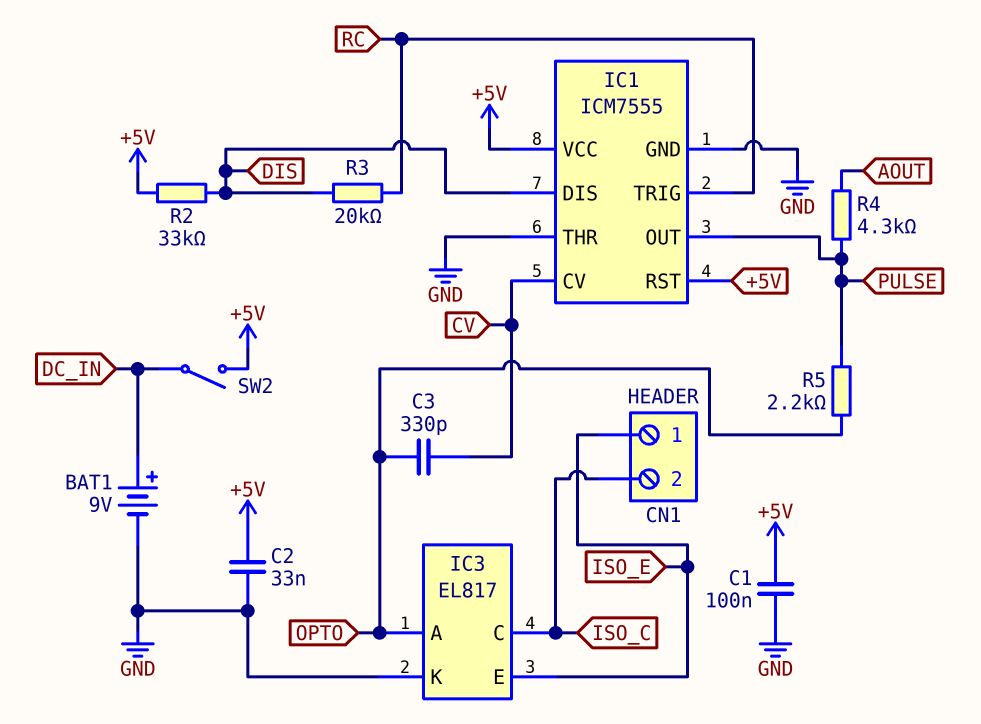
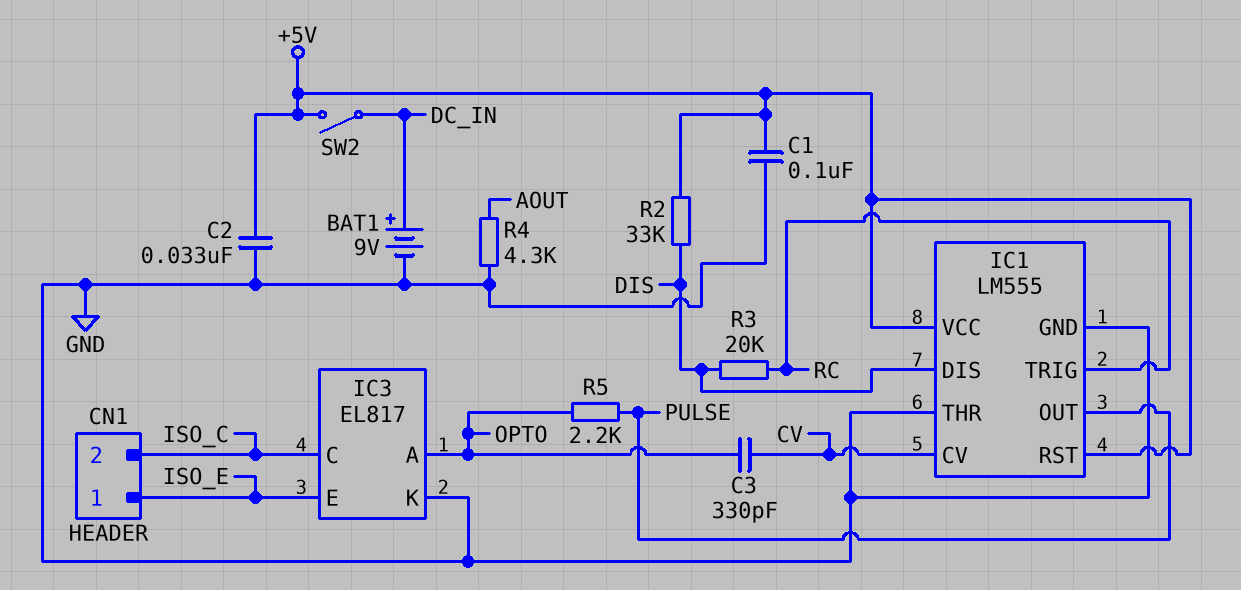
IC1: ICM7555 -> LM555
R4: 4.3k (AOUT, PULSE) -> 4.3k (AOUT, GND)

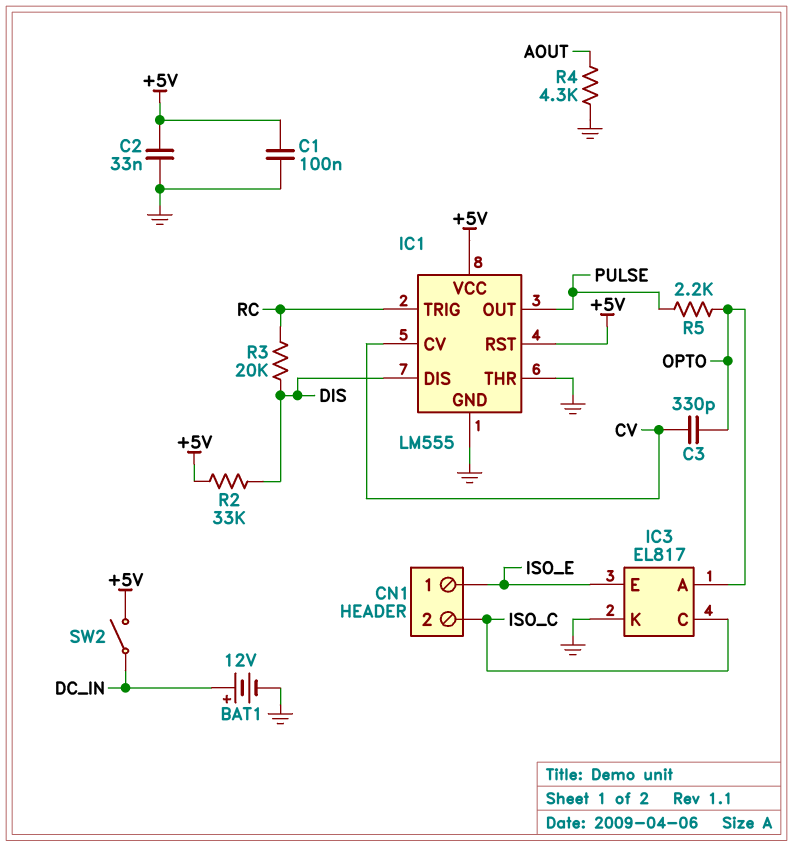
BAT1: 9V (plus DC_IN, minus GND) -> 12V (plus DC_IN, minus GND)

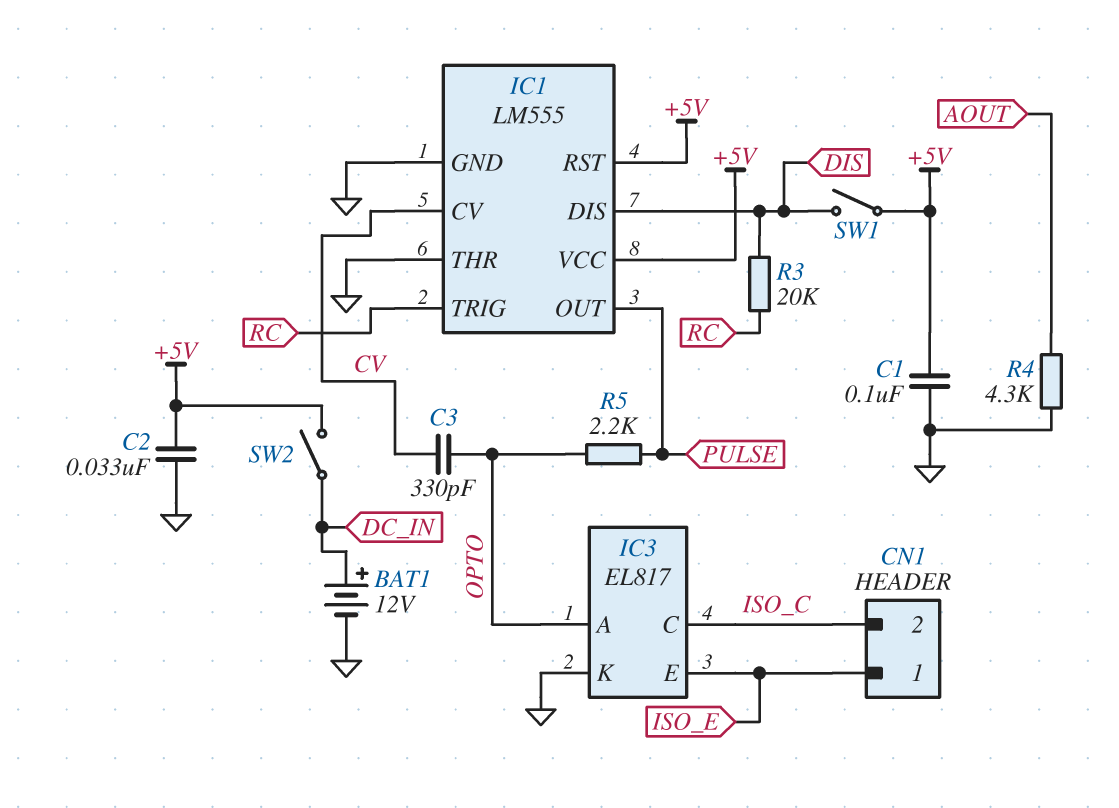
R2: 33k (+5V, DIS) -> none
SW1: none -> switch (+5V, DIS)

